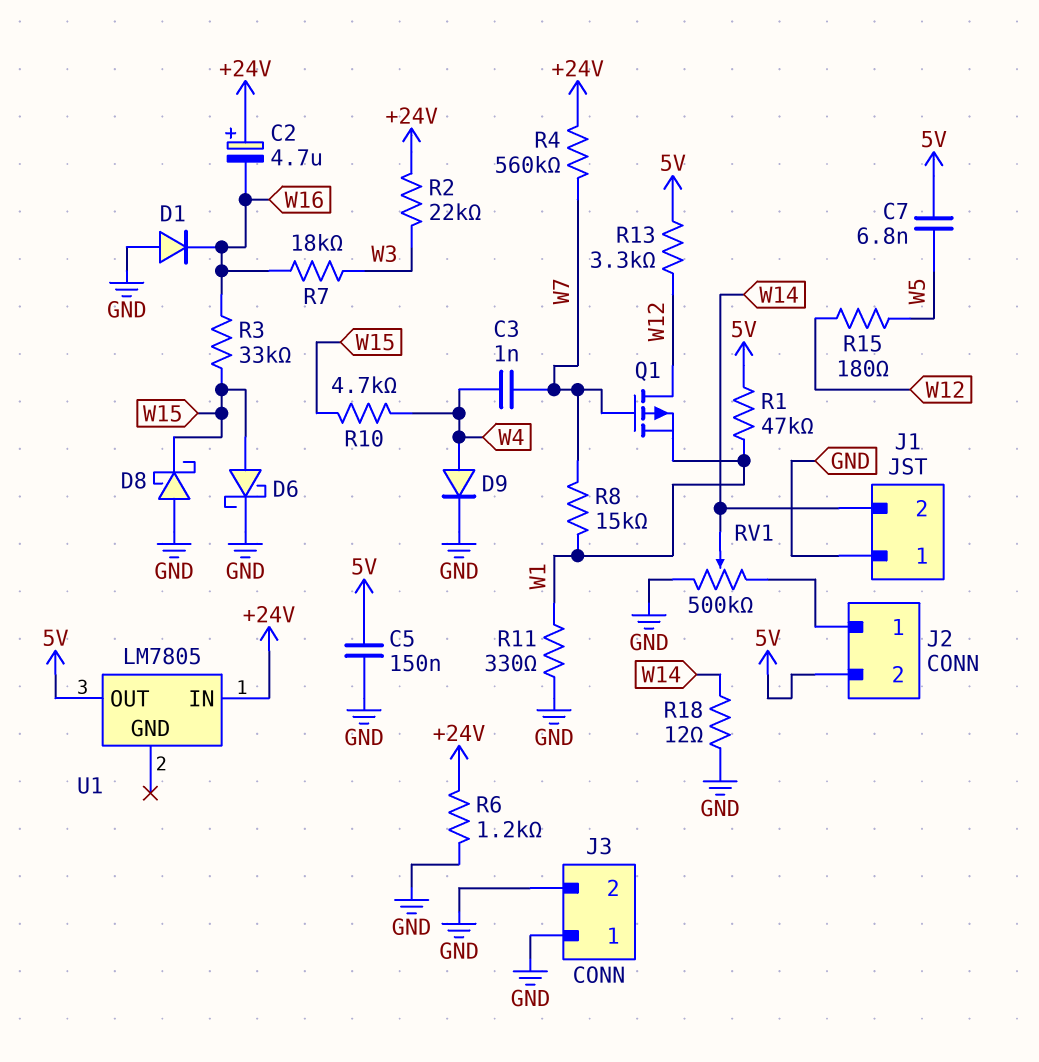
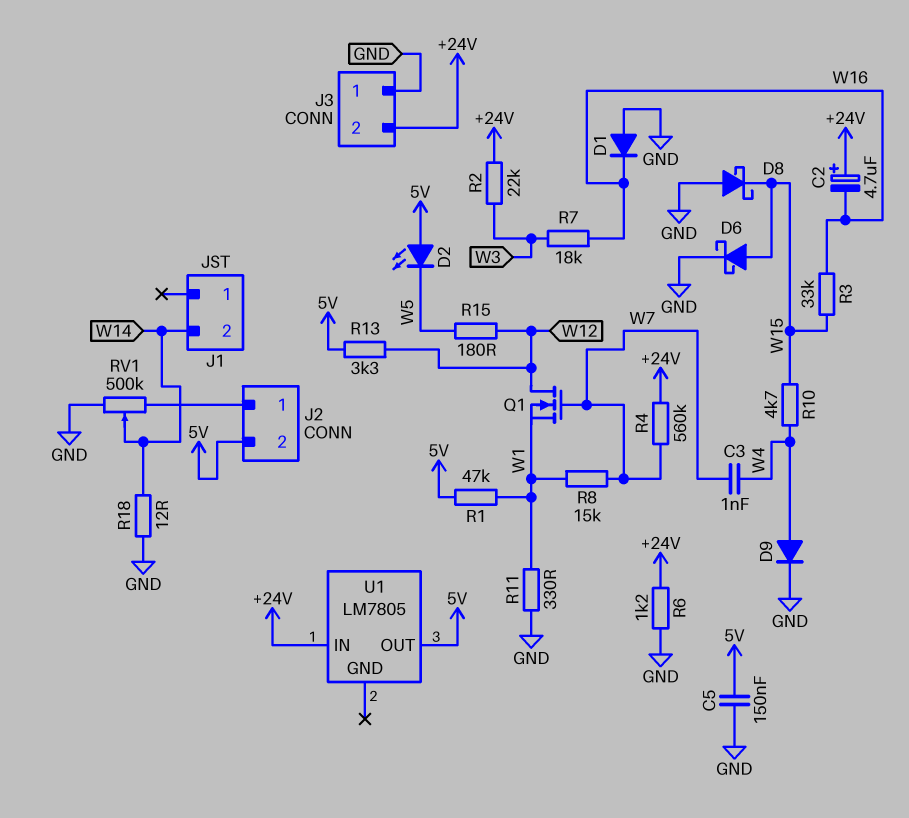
C7: 6.8nF (5V, W5) -> none
D2: none -> LED (A 5V, K W5)
J1 pin 1: GND -> none
J3 pin 2: GND -> +24V
Q1: PMOS (G W7, D W12, S W1) -> NMOS (G W7, D W12, S W1)

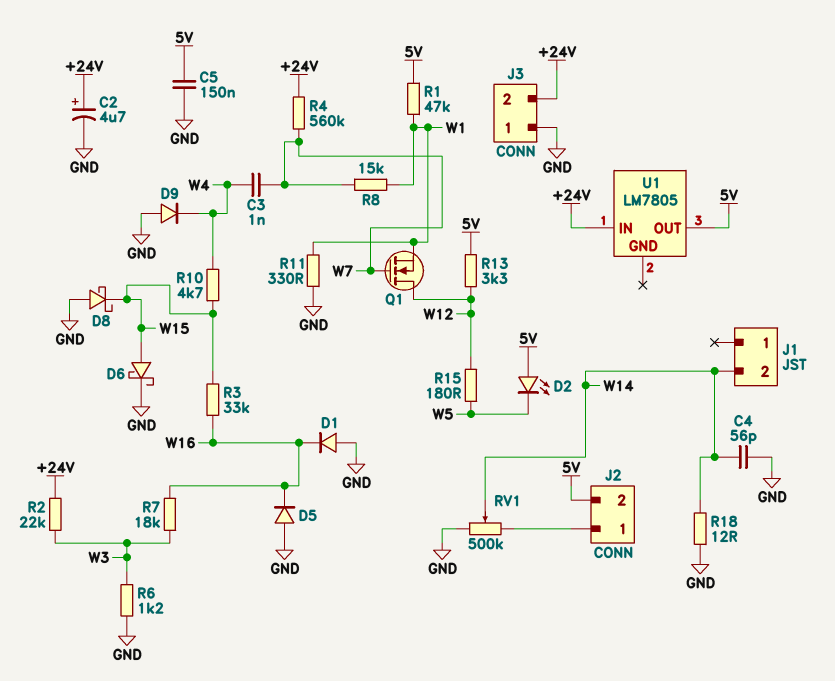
C2: 4.7uF (plus +24V, minus W16) -> 4.7uF (plus +24V, minus GND)
C4: none -> 56pF (GND, W14)
D5: none -> diode (A GND, K W16)
D9: diode (A W4, K GND) -> diode (A GND, K W4)
R6: 1.2k (+24V, GND) -> 1.2k (GND, W3)

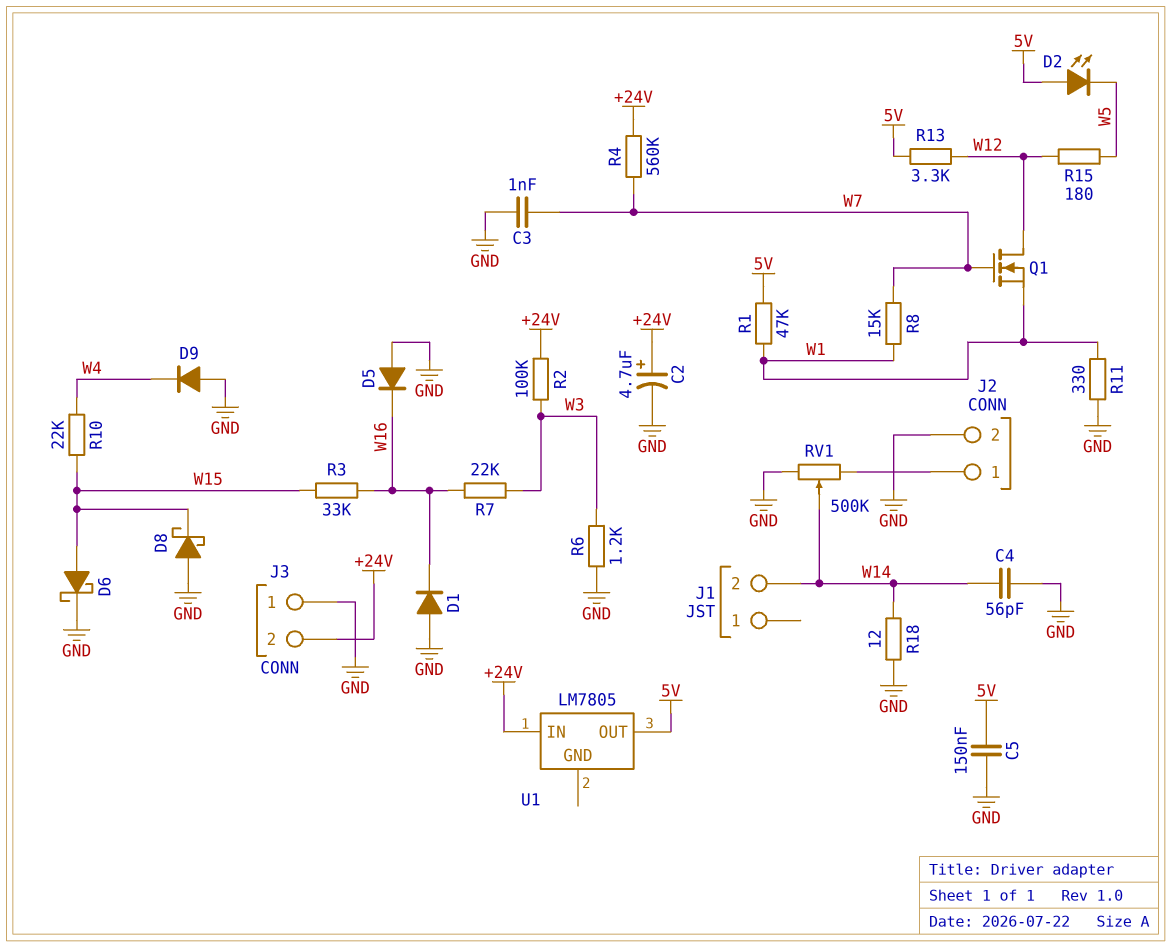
C3: 1nF (W4, W7) -> 1nF (GND, W7)
J2 pin 2: 5V -> GND
R2: 22k (+24V, W3) -> 100k (+24V, W3)
R7: 18k (W3, W16) -> 22k (W3, W16)
R10: 4.7k (W4, W15) -> 22k (W4, W15)

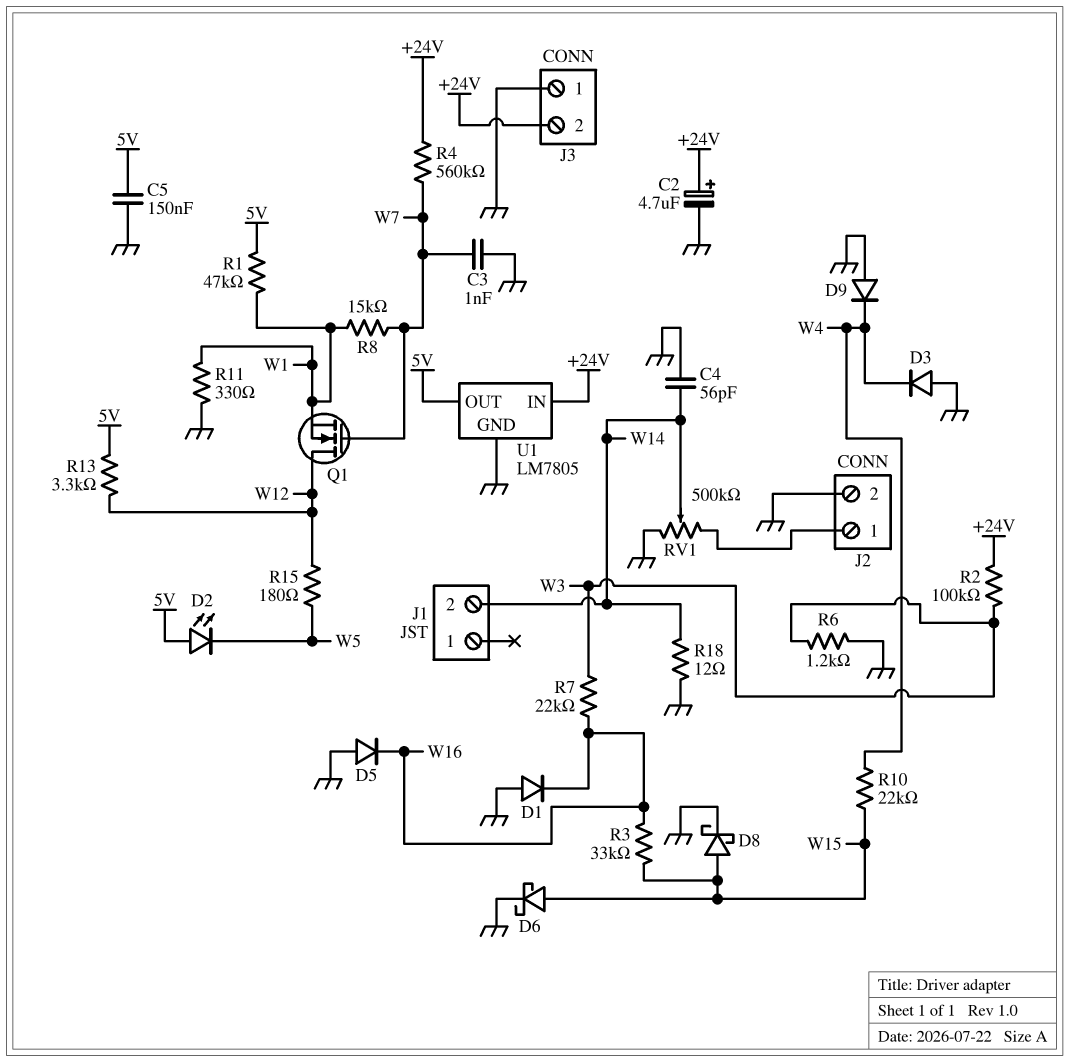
D3: none -> diode (A GND, K W4)
D8: schottky (A GND, K W15) -> schottky (A W15, K GND)
U1 pin GND: none -> GND

